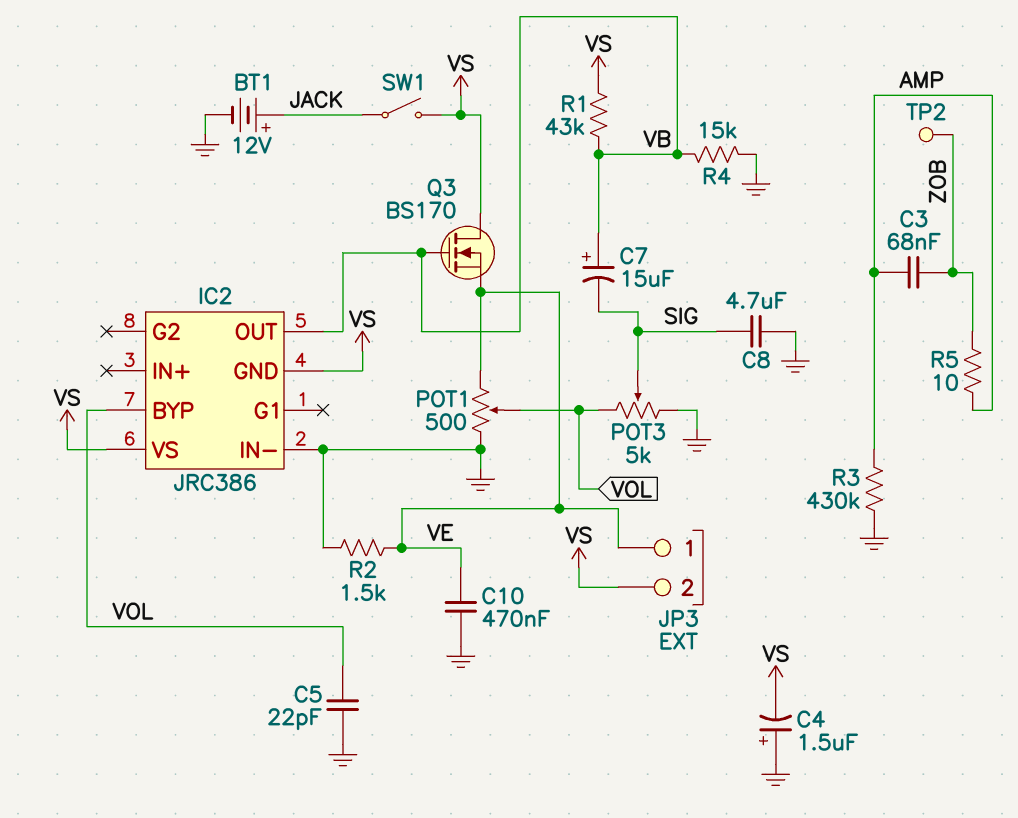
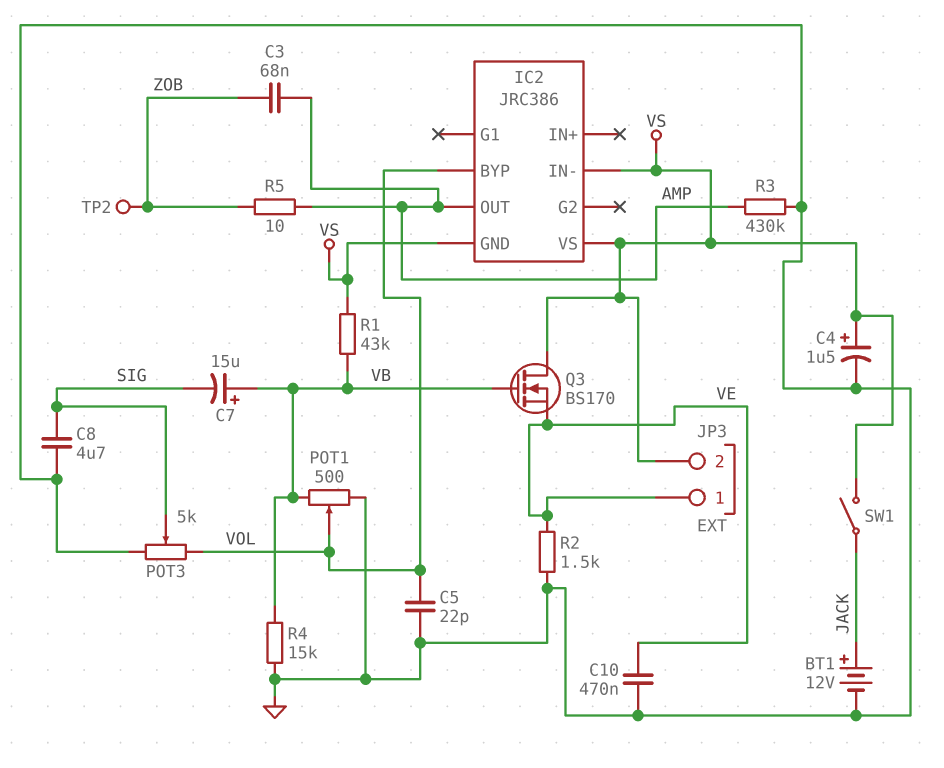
C4: 1.5uF (plus GND, minus VS) -> 1.5uF (plus VS, minus GND)
IC2 pin IN-: GND -> VS
IC2 pin OUT: VB -> AMP
POT1: 500 (GND, VE, wiper VOL) -> 500 (GND, VB, wiper VOL)

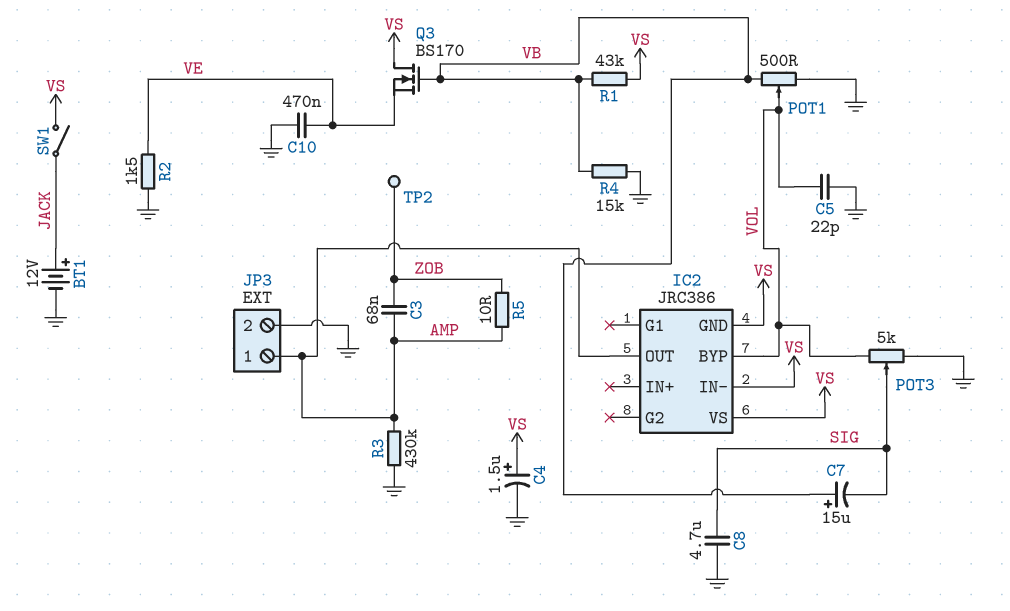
JP3 pin 1: VE -> AMP
JP3 pin 2: VS -> GND

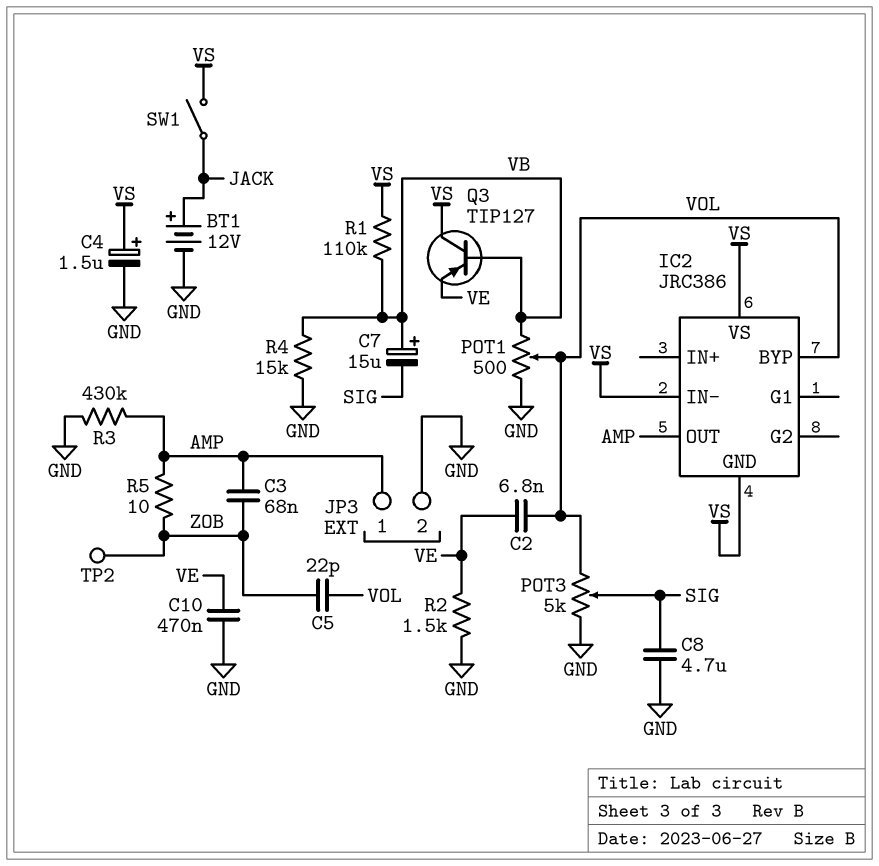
C2: none -> 6.8nF (VE, VOL)
C5: 22pF (GND, VOL) -> 22pF (VOL, ZOB)
Q3: NMOS BS170 (G VB, D VS, S VE) -> PNP TIP127 (B VB, C VS, E VE)
R1: 43k (VB, VS) -> 110k (VB, VS)

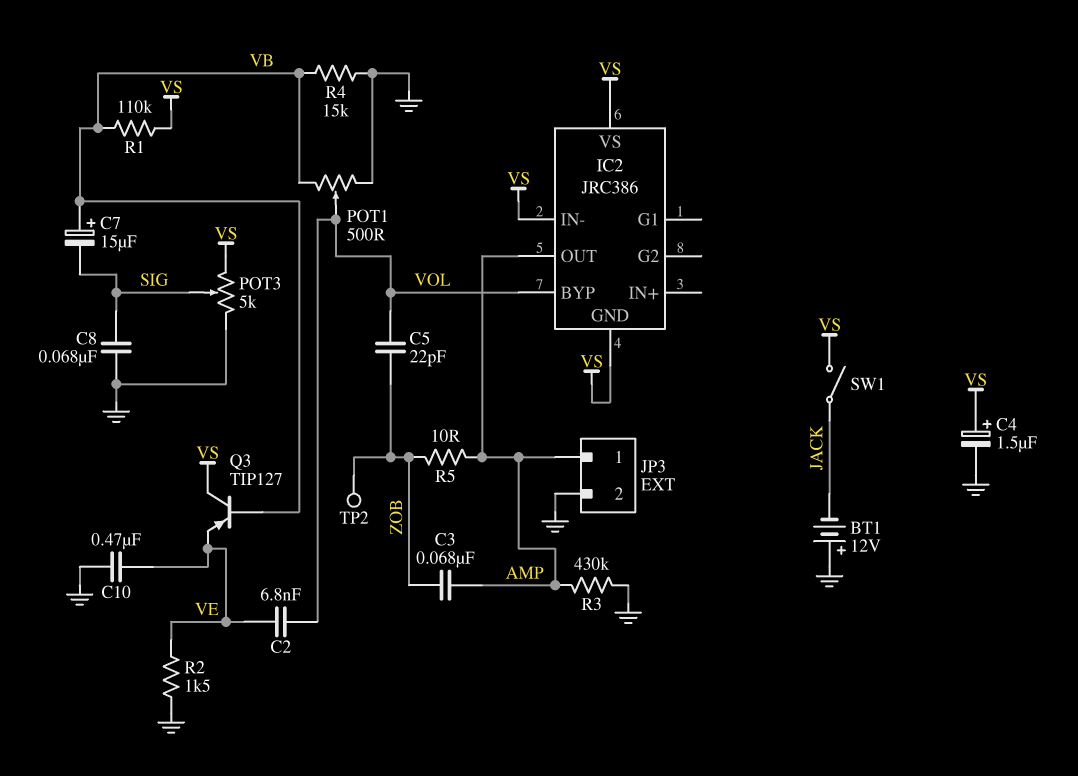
BT1: 12V (plus JACK, minus GND) -> 12V (plus GND, minus JACK)
C8: 4.7uF (GND, SIG) -> 68nF (GND, SIG)
POT3: 5k (GND, VOL, wiper SIG) -> 5k (GND, VS, wiper SIG)

